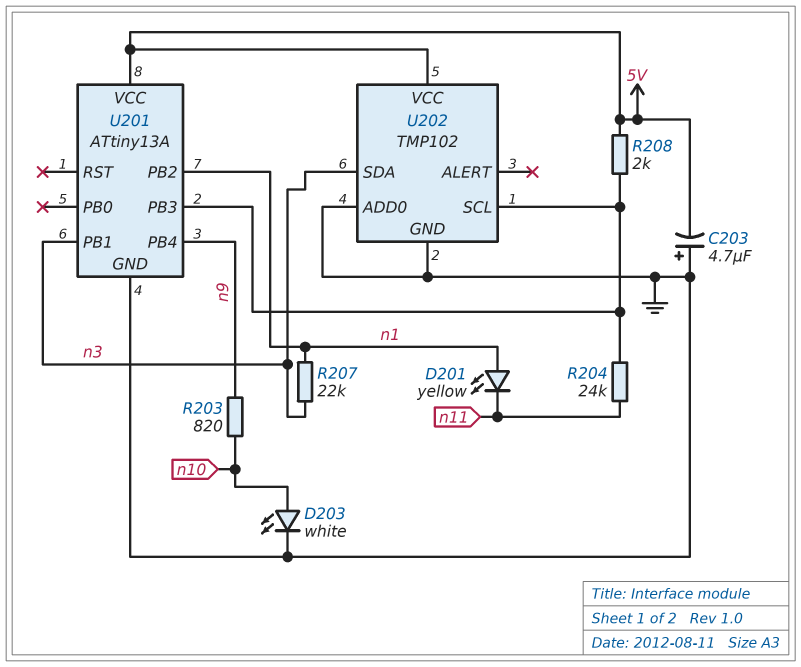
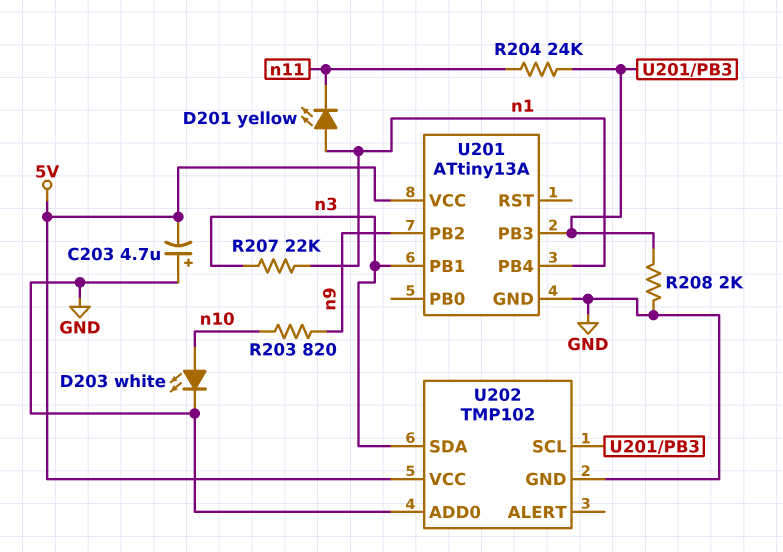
R208: 2k (5V, U201/PB3) -> 2k (GND, U201/PB3)
U201 pin PB2: n1 -> n9
U201 pin PB4: n9 -> n1

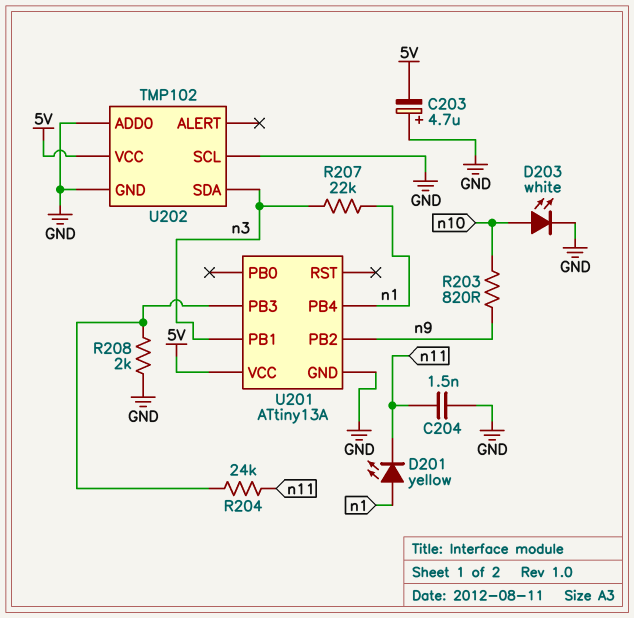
C204: none -> 1.5nF (GND, n11)
U202 pin SCL: U201/PB3 -> GND

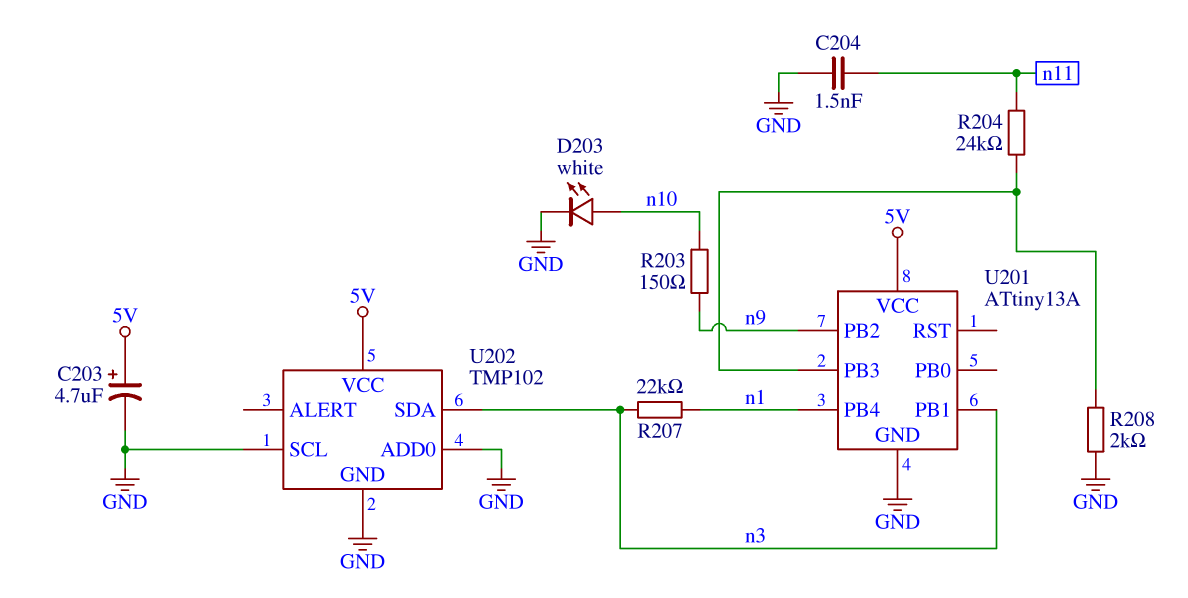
C203: 4.7uF (plus GND, minus 5V) -> 4.7uF (plus 5V, minus GND)
D201: LED yellow (A n1, K n11) -> none
R203: 820 (n9, n10) -> 150 (n9, n10)

